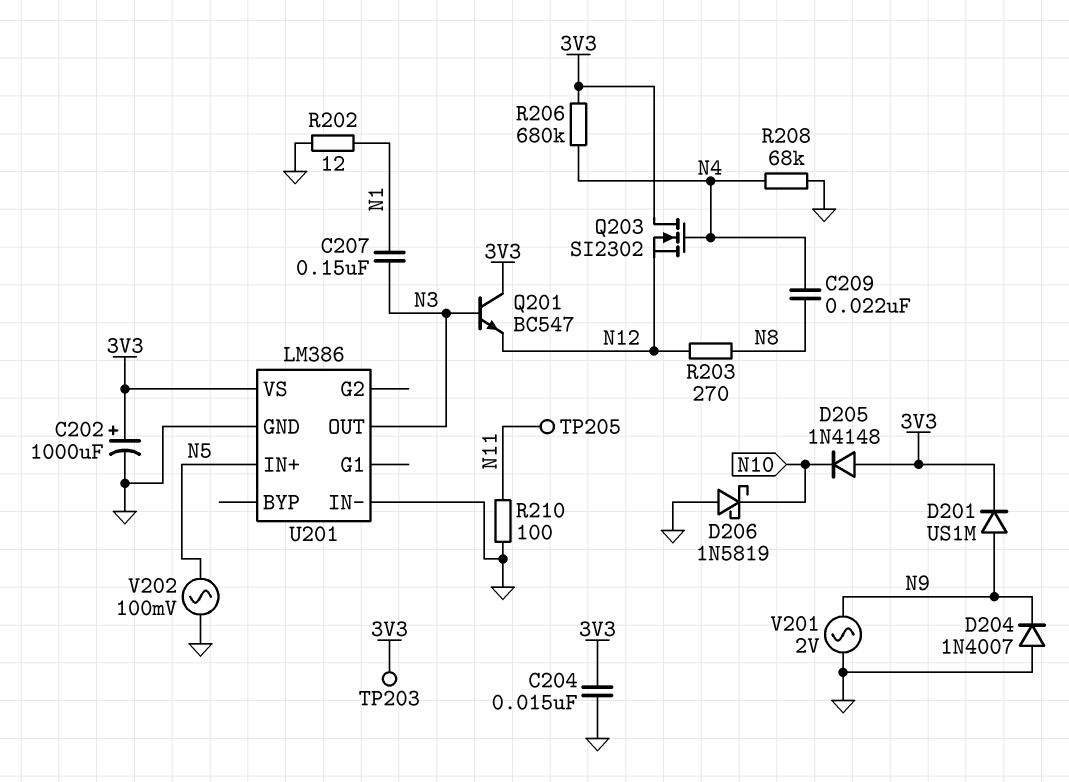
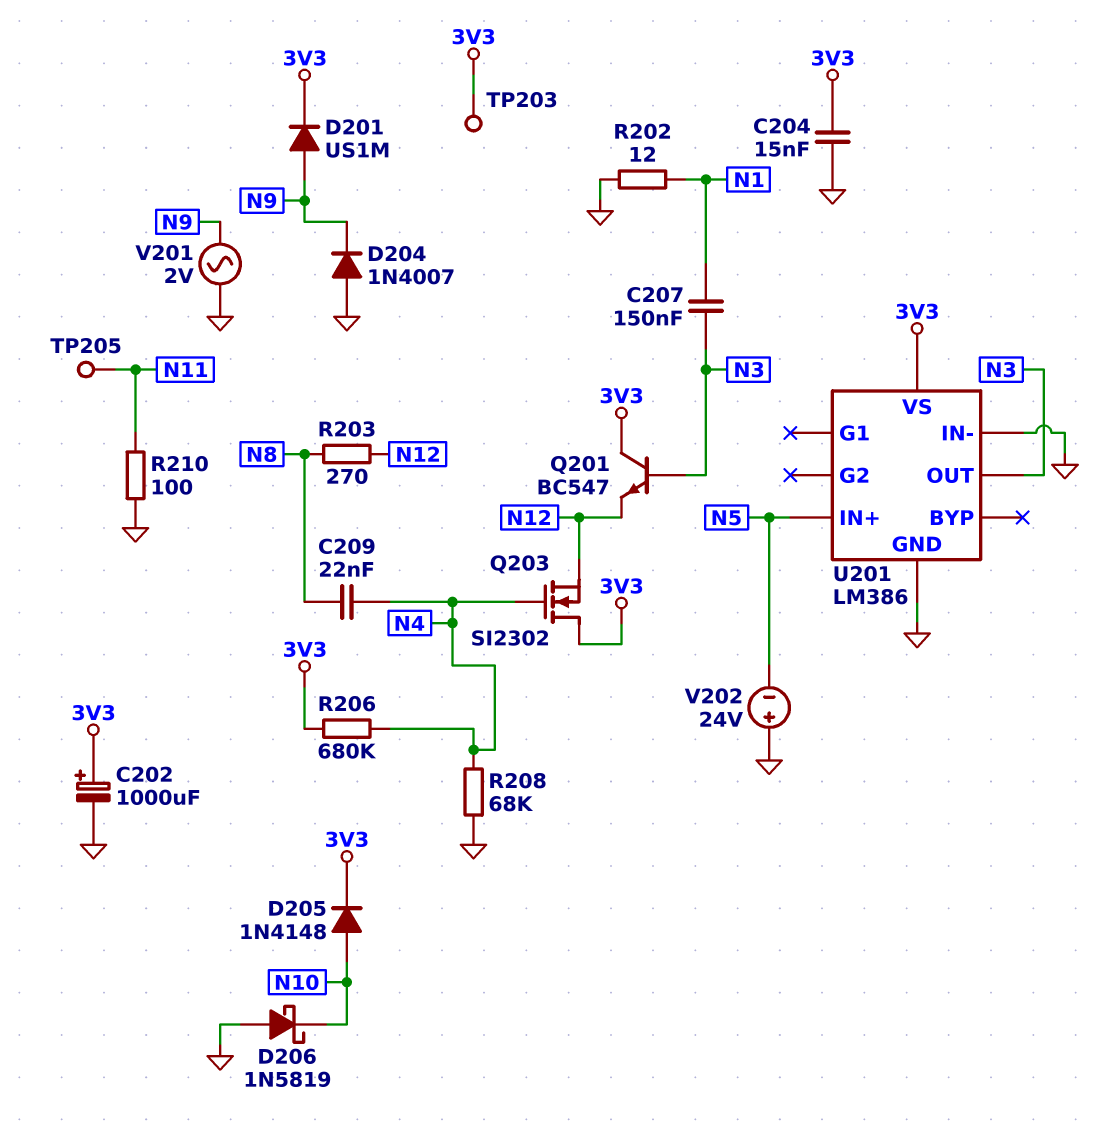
D205: diode 1N4148 (A 3V3, K N10) -> diode 1N4148 (A N10, K 3V3)
V202: AC 100mV (GND, N5) -> 24V (plus GND, minus N5)

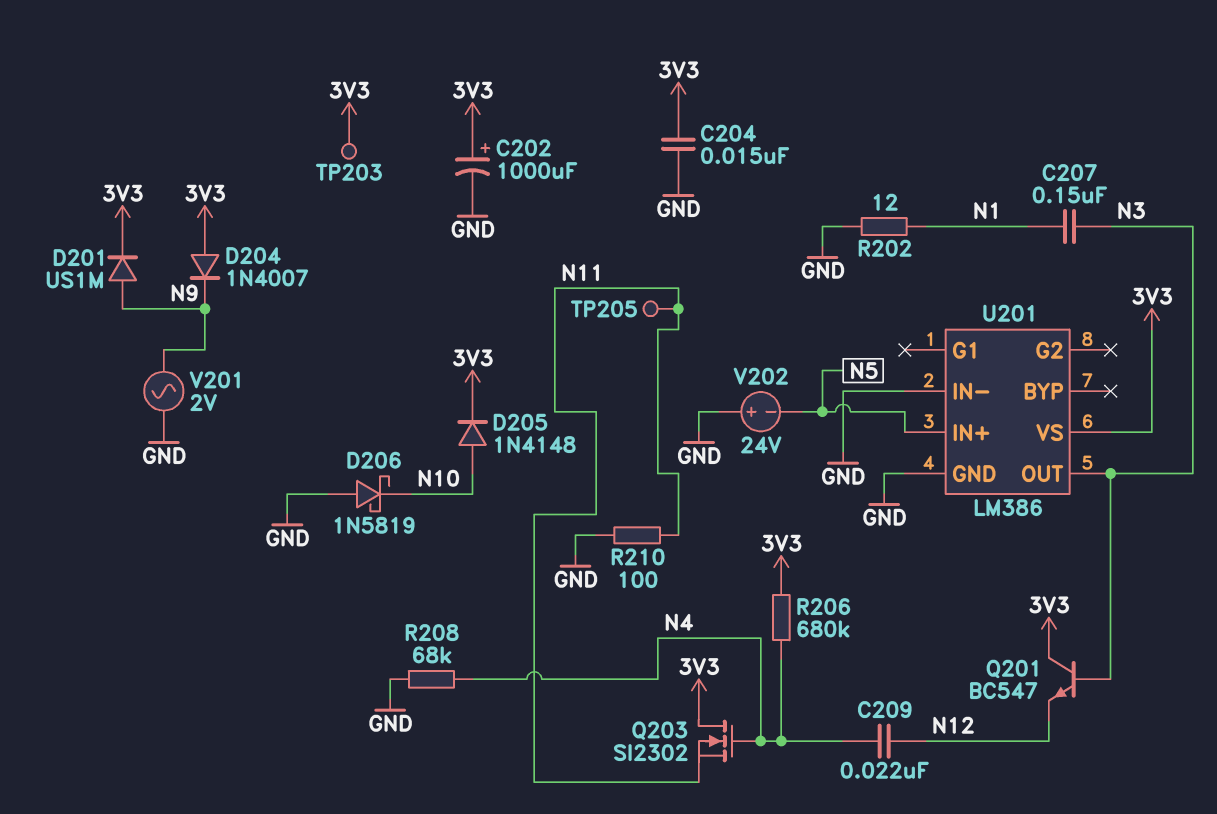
C209: 22nF (N4, N8) -> 22nF (N4, N12)
D204: diode 1N4007 (A GND, K N9) -> diode 1N4007 (A 3V3, K N9)
Q203: NMOS SI2302 (G N4, D 3V3, S N12) -> NMOS SI2302 (G N4, D 3V3, S N11)
R203: 270 (N8, N12) -> none

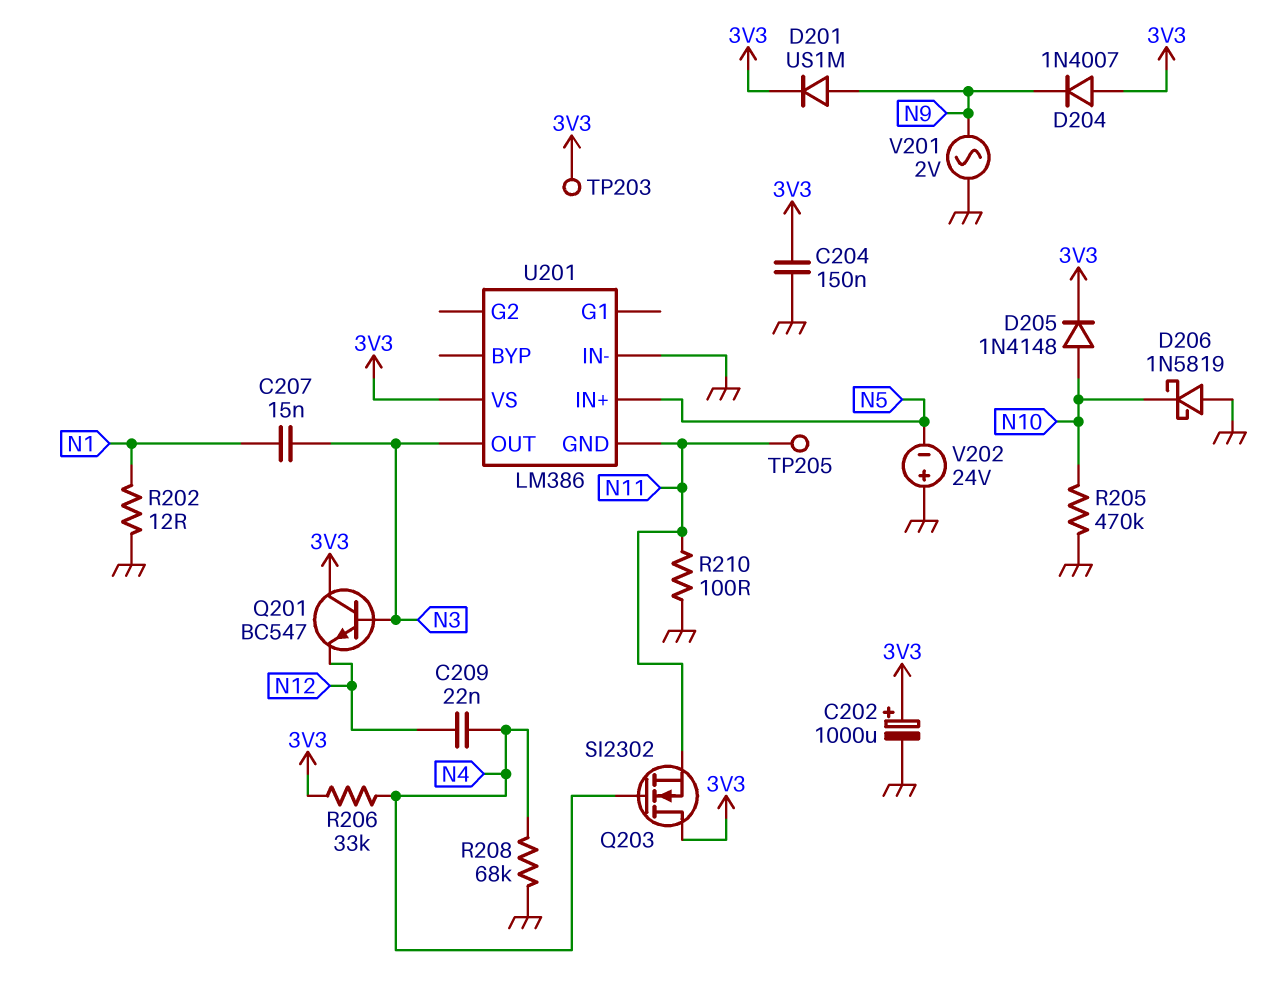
C204: 15nF (3V3, GND) -> 150nF (3V3, GND)
C207: 150nF (N1, N3) -> 15nF (N1, N3)
R205: none -> 470k (GND, N10)
R206: 680k (3V3, N4) -> 33k (3V3, N4)
U201 pin GND: GND -> N11

